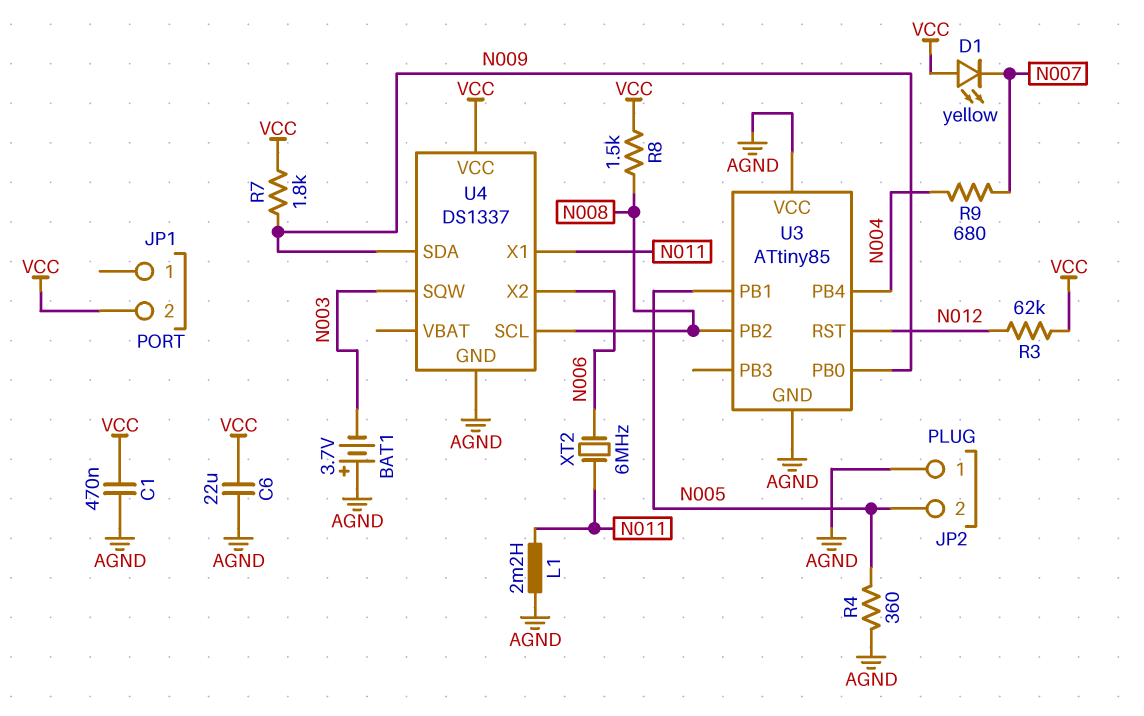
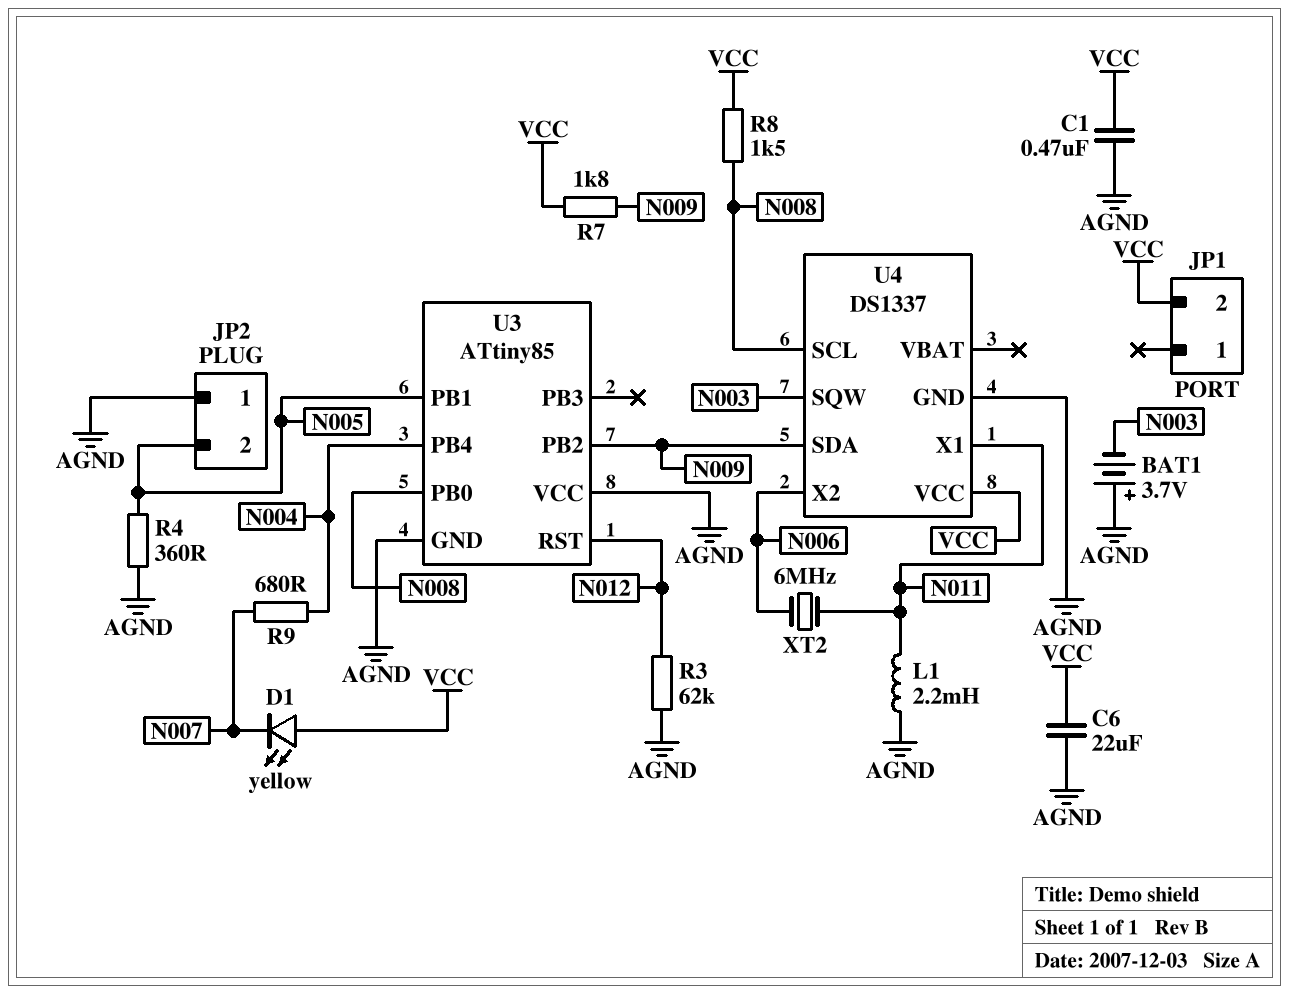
R3: 62k (N012, VCC) -> 62k (AGND, N012)
U3 pin PB0: N009 -> N008
U3 pin PB2: N008 -> N009

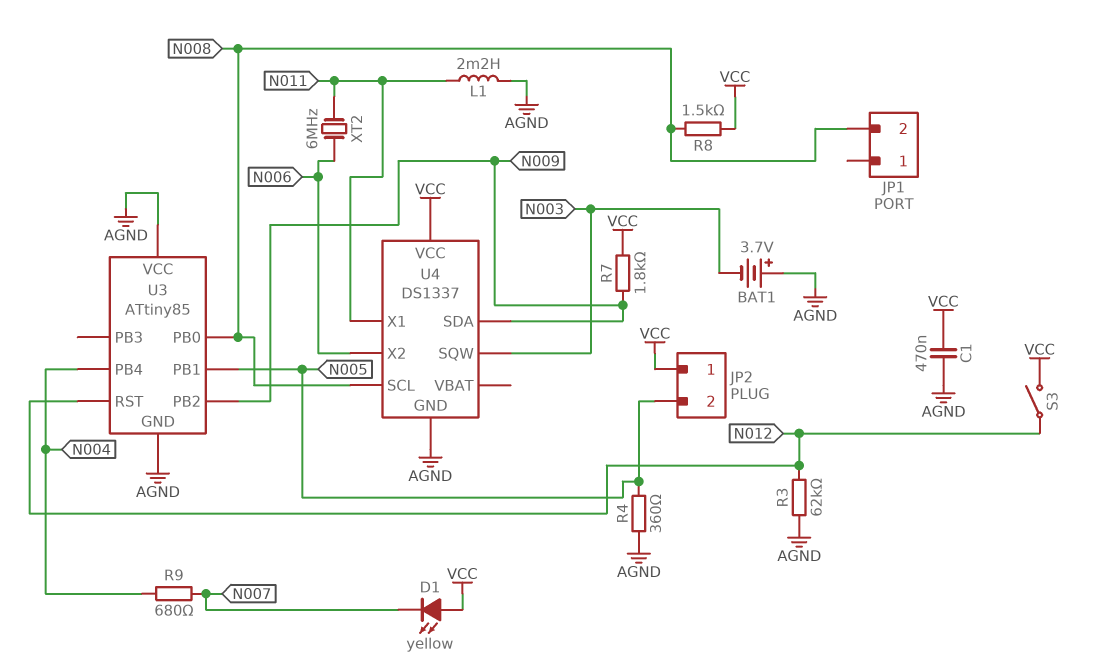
C6: 22uF (AGND, VCC) -> none
JP1 pin 2: VCC -> N008
JP2 pin 1: AGND -> VCC
S3: none -> switch (N012, VCC)

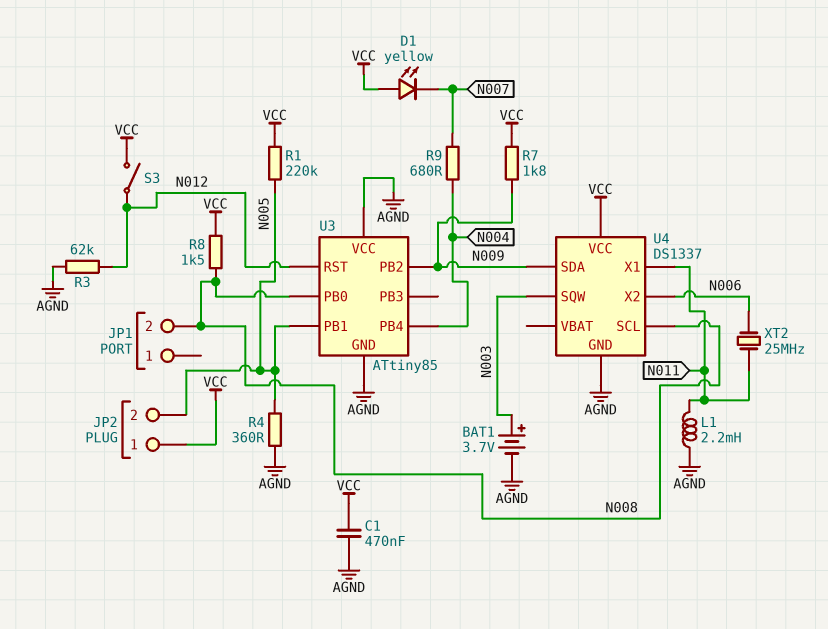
BAT1: 3.7V (plus AGND, minus N003) -> 3.7V (plus N003, minus AGND)
R1: none -> 220k (N005, VCC)
XT2: 6MHz (N006, N011) -> 25MHz (N006, N011)

